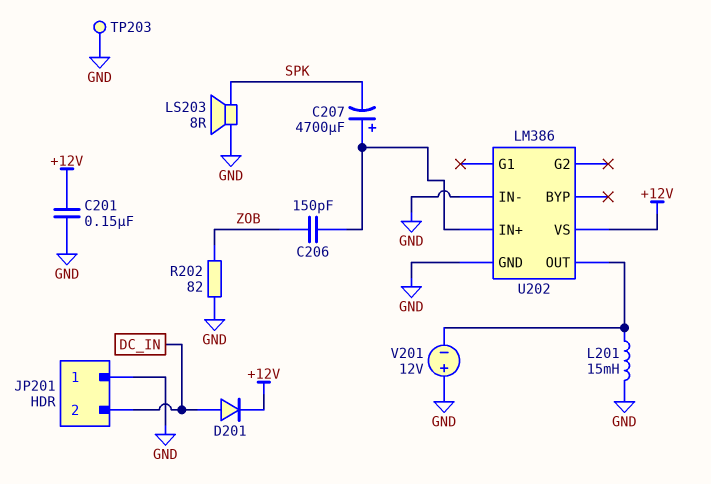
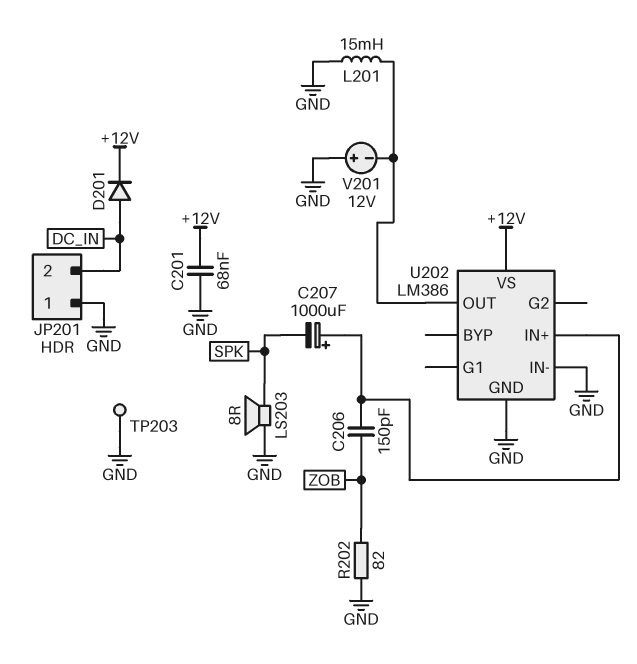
C201: 150nF (+12V, GND) -> 68nF (+12V, GND)
C207: 4700uF (plus U202/IN+, minus SPK) -> 1000uF (plus U202/IN+, minus SPK)

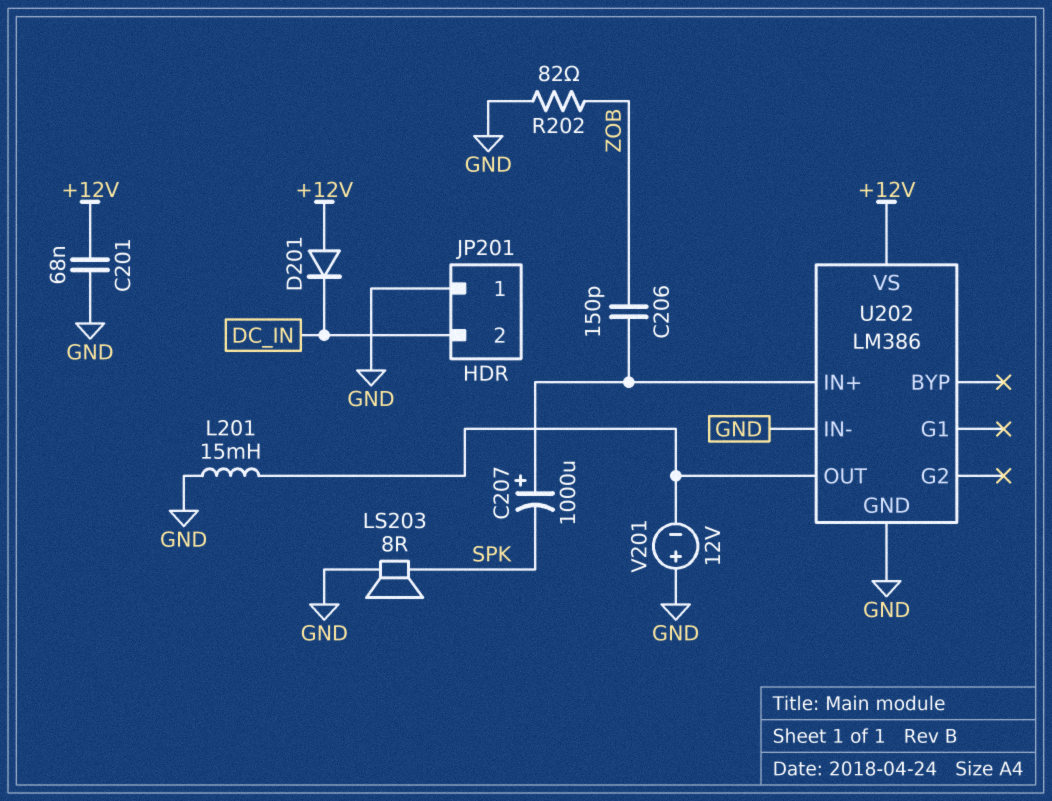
D201: diode (A DC_IN, K +12V) -> diode (A +12V, K DC_IN)
TP203: test point (GND) -> none

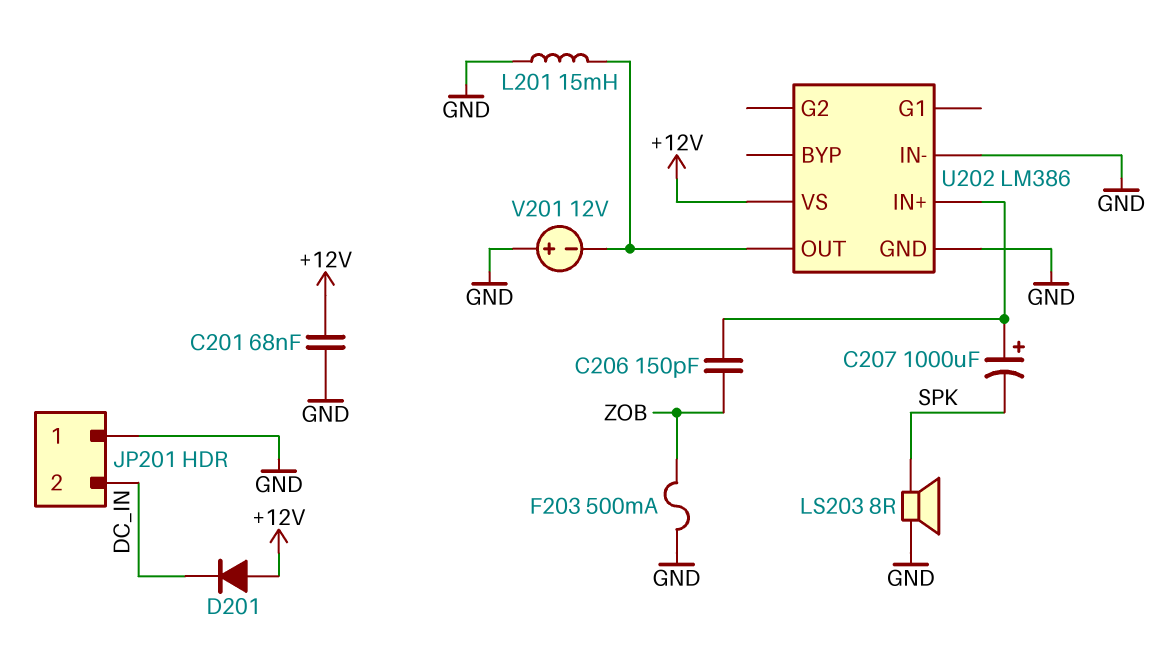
F203: none -> 500mA (GND, ZOB)
R202: 82 (GND, ZOB) -> none

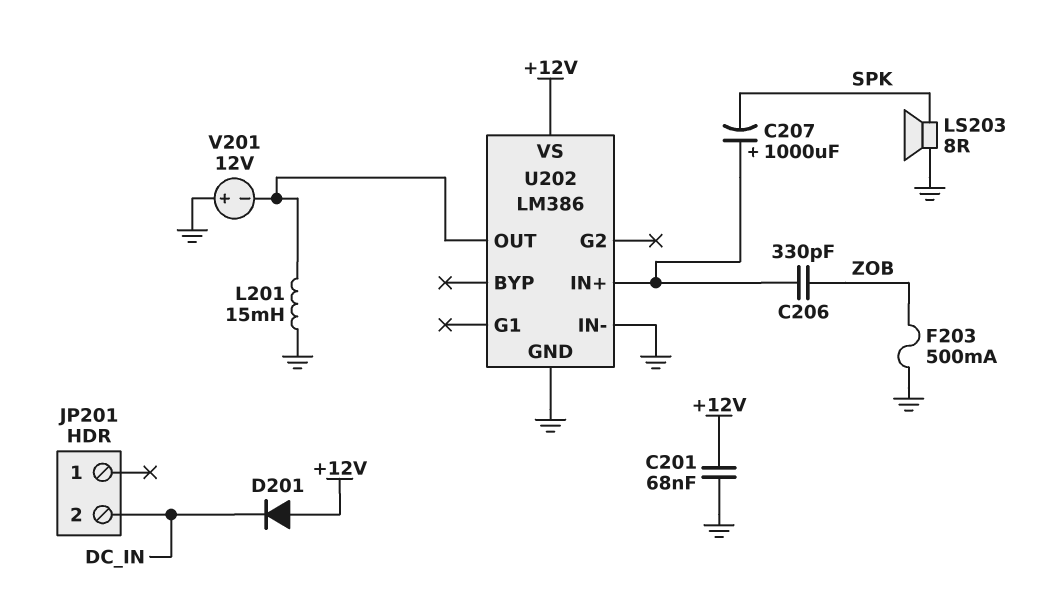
C206: 150pF (U202/IN+, ZOB) -> 330pF (U202/IN+, ZOB)
JP201 pin 1: GND -> none

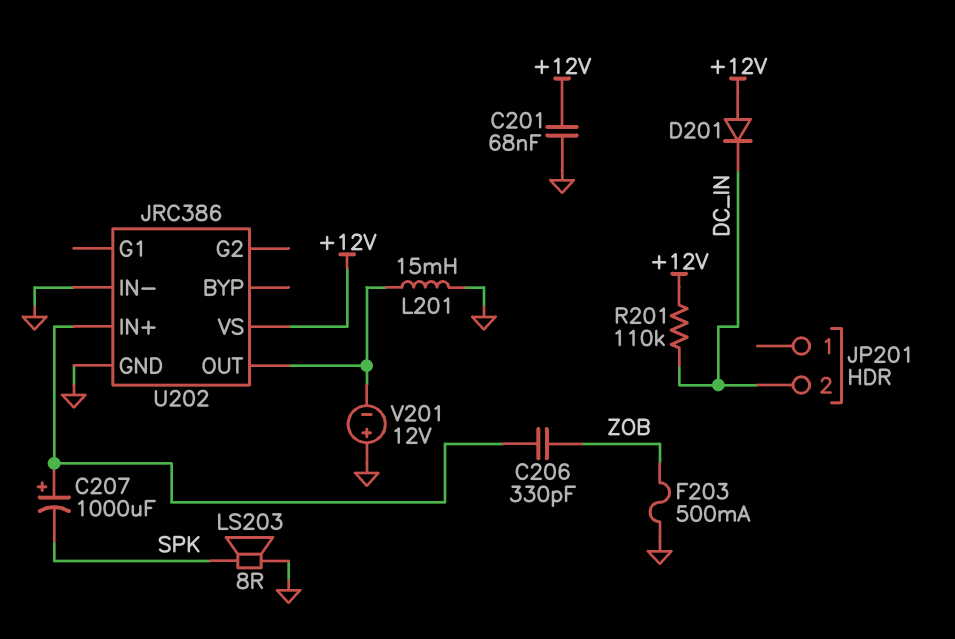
R201: none -> 110k (+12V, DC_IN)
U202: LM386 -> JRC386

